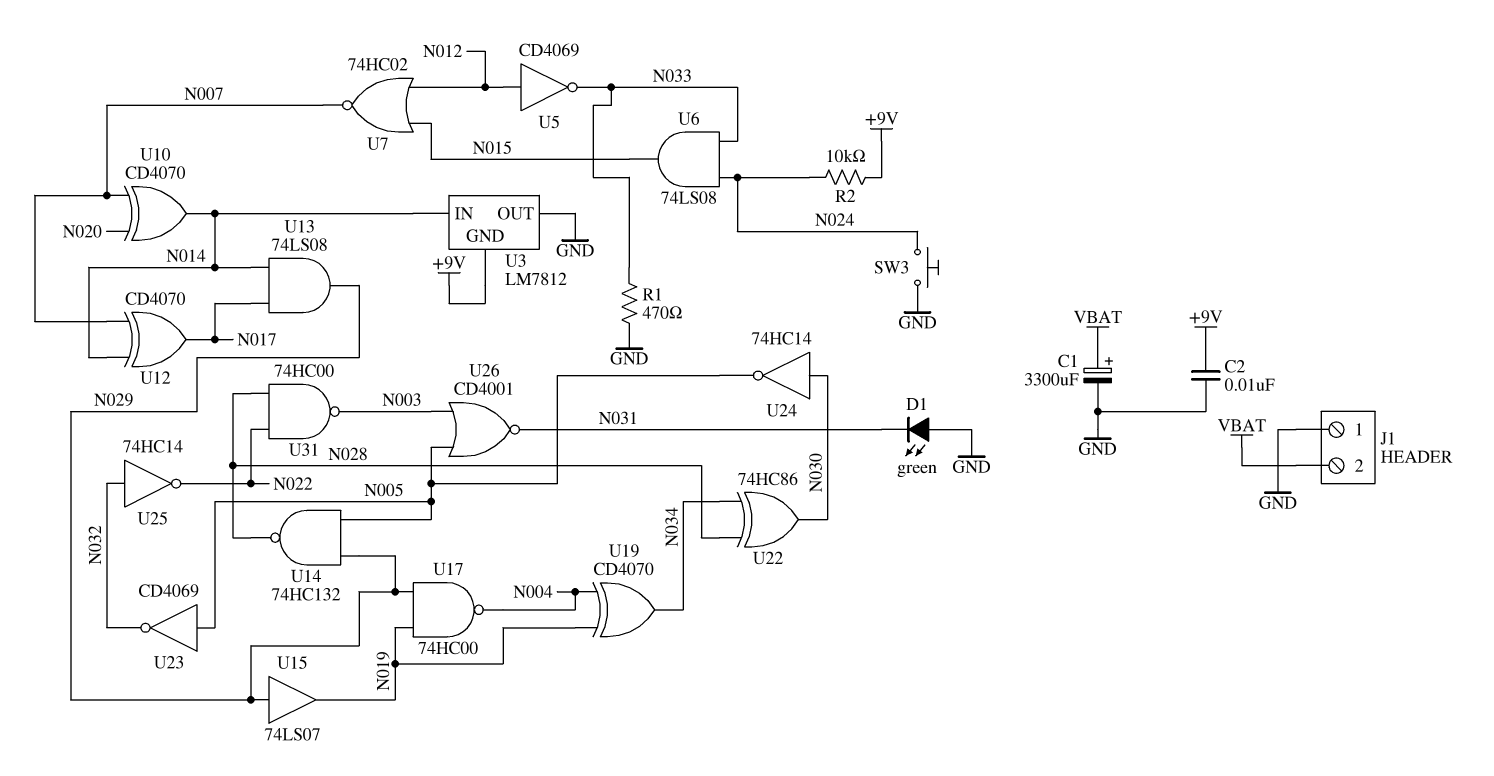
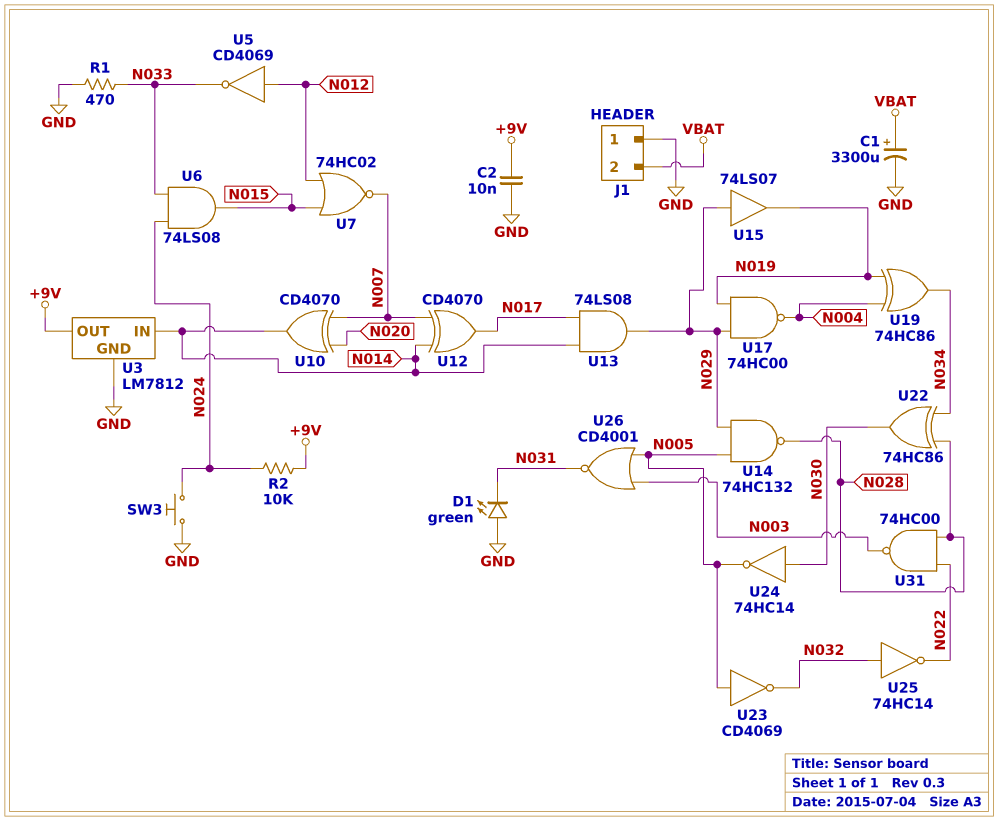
U3 pin GND: +9V -> GND
U3 pin OUT: GND -> +9V
U19: XOR CD4070 (in N004, in N019, out N034) -> XOR 74HC86 (in N004, in N019, out N034)

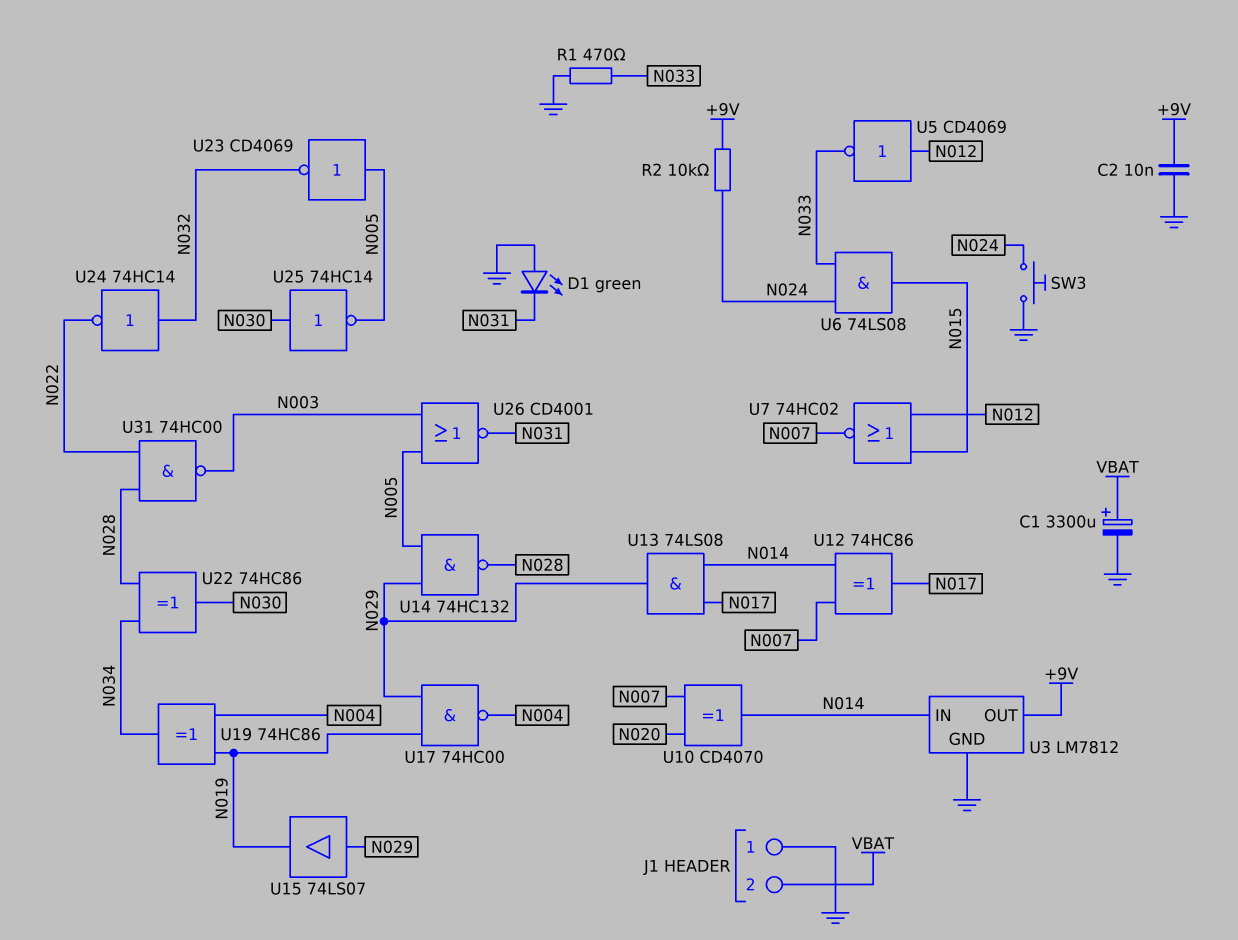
U12: XOR CD4070 (in N007, in N014, out N017) -> XOR 74HC86 (in N007, in N014, out N017)
U24: NOT 74HC14 (in N030, out N005) -> NOT 74HC14 (in N032, out N022)
U25: NOT 74HC14 (in N032, out N022) -> NOT 74HC14 (in N030, out N005)

